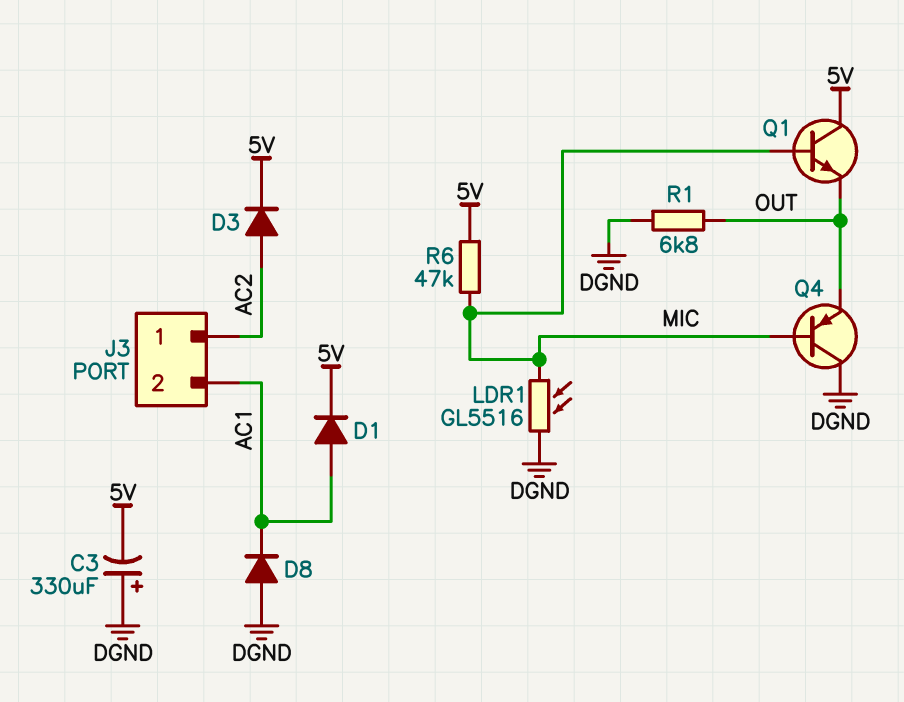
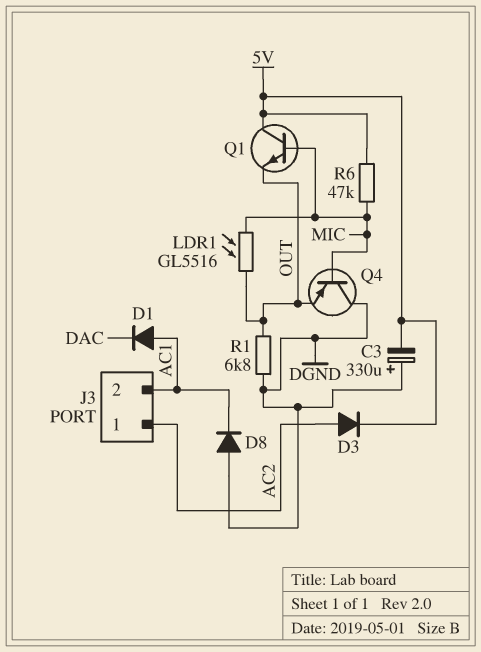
D1: diode (A AC1, K 5V) -> diode (A AC1, K DAC)
LDR1: GL5516 (DGND, MIC) -> GL5516 (MIC, OUT)

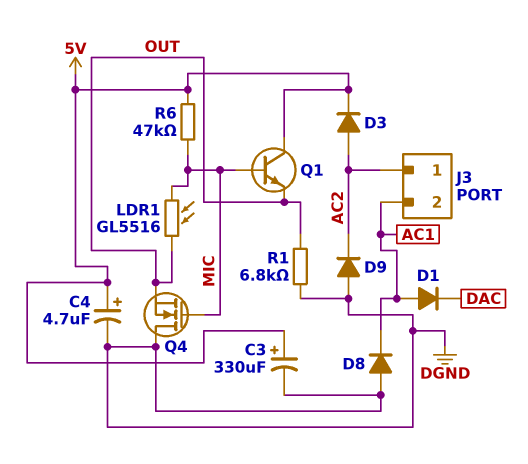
C3: 330uF (plus DGND, minus 5V) -> 330uF (plus 5V, minus DGND)
C4: none -> 4.7uF (plus 5V, minus DGND)
D9: none -> diode (A DGND, K AC2)
Q4: PNP (B MIC, C DGND, E OUT) -> NMOS (G MIC, D DGND, S OUT)

